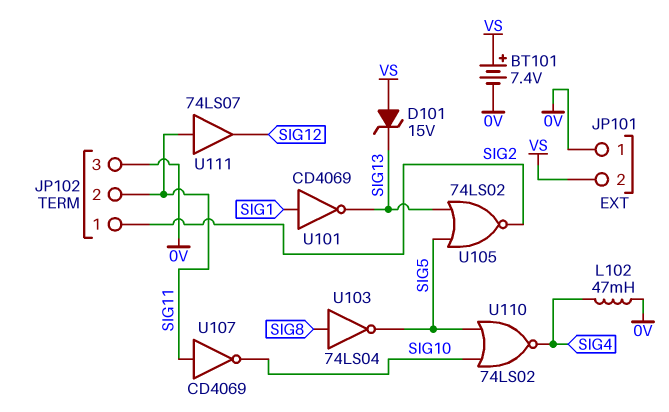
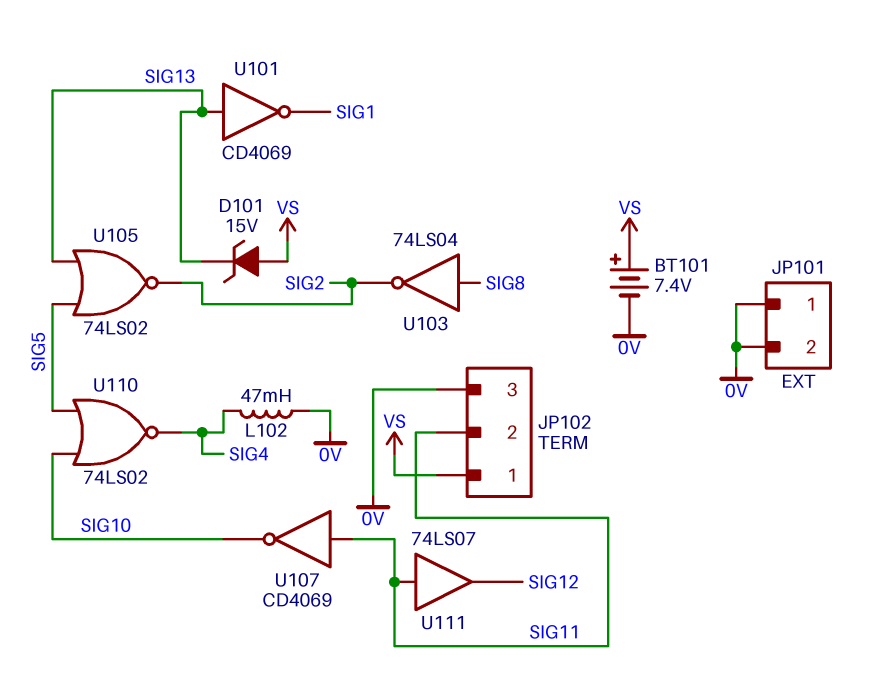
JP101 pin 2: VS -> 0V
JP102 pin 1: SIG2 -> VS
U101: NOT CD4069 (in SIG1, out SIG13) -> NOT CD4069 (in SIG13, out SIG1)
U103: NOT 74LS04 (in SIG8, out SIG5) -> NOT 74LS04 (in SIG8, out SIG2)

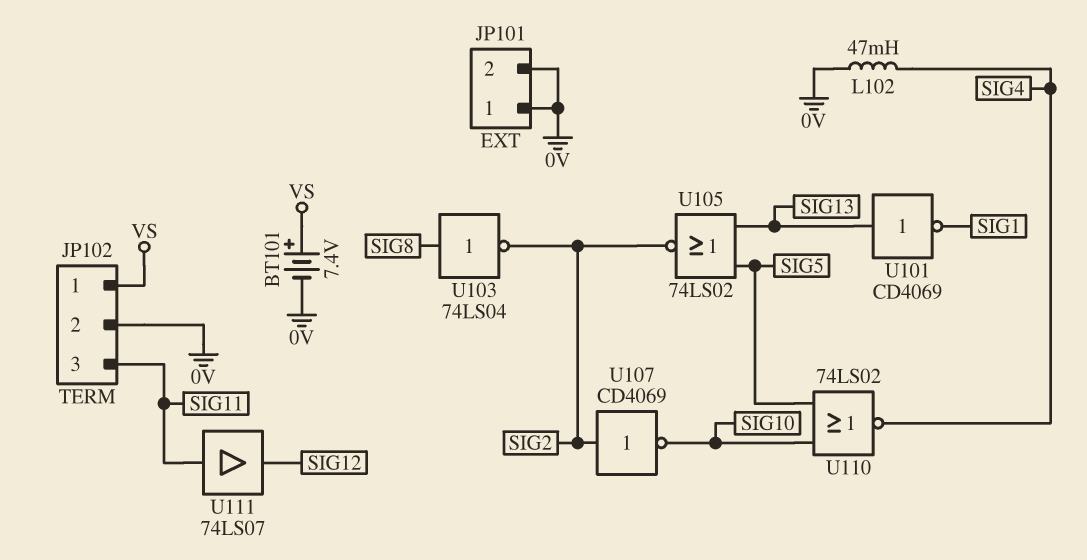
D101: zener 15V (A VS, K SIG13) -> none
JP102 pin 2: SIG11 -> 0V
JP102 pin 3: 0V -> SIG11
U107: NOT CD4069 (in SIG11, out SIG10) -> NOT CD4069 (in SIG2, out SIG10)

